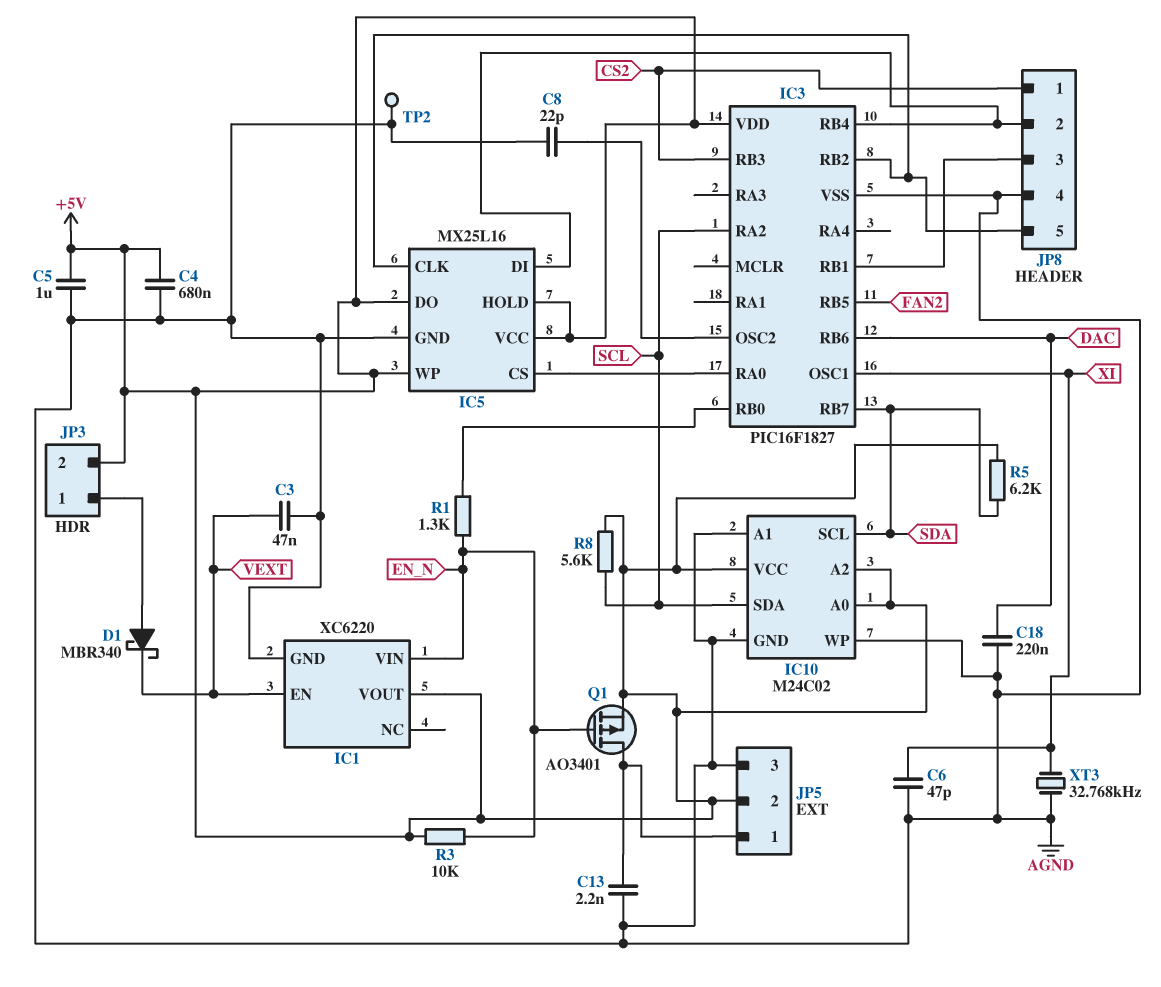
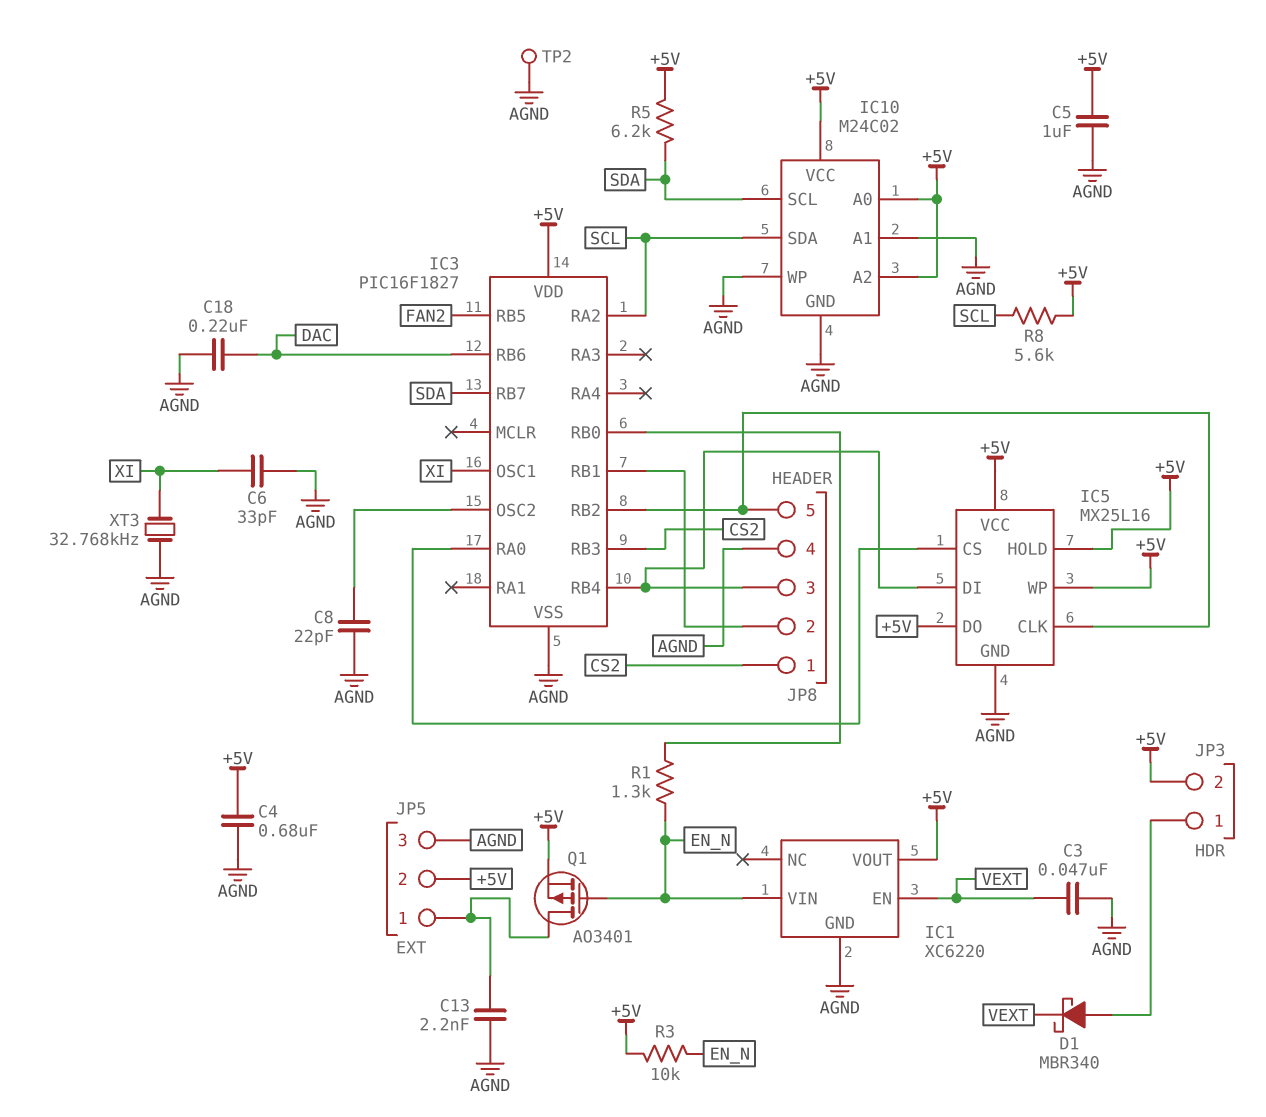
C6: 47pF (AGND, XI) -> 33pF (AGND, XI)
JP8 pin 2: IC3/RB4 -> IC3/RB1
JP8 pin 3: IC3/RB1 -> IC3/RB4

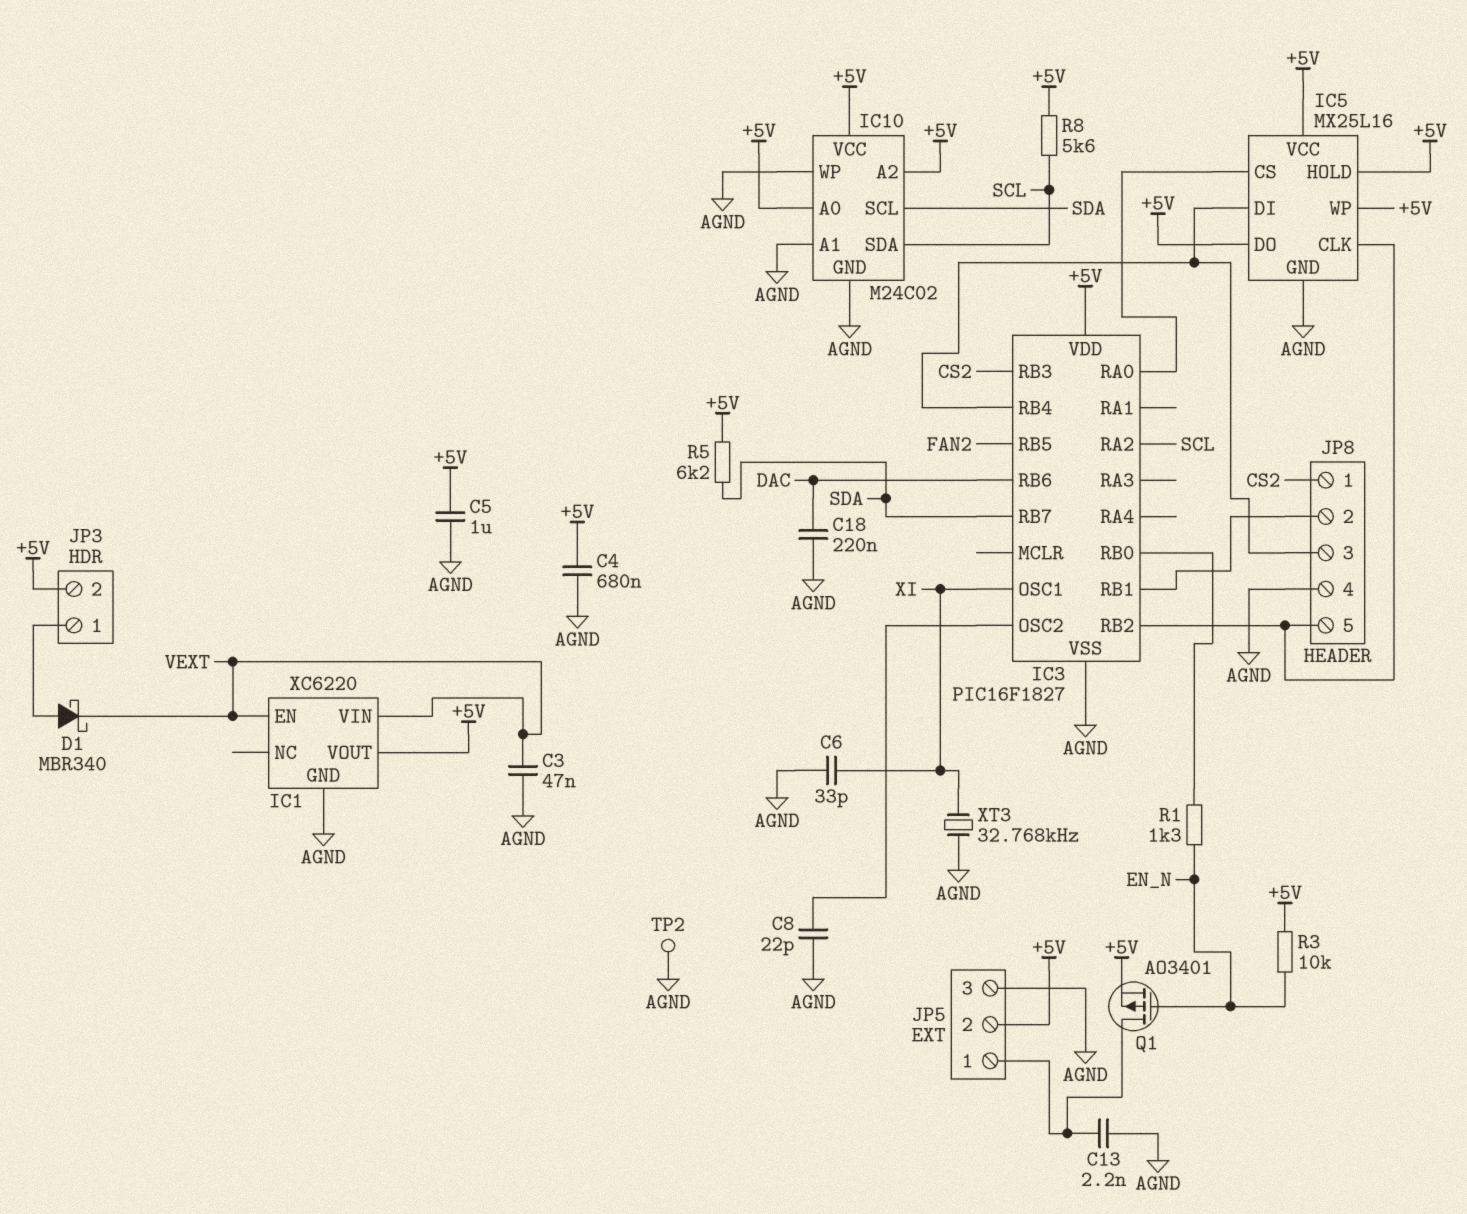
IC1 pin VIN: EN_N -> VEXT

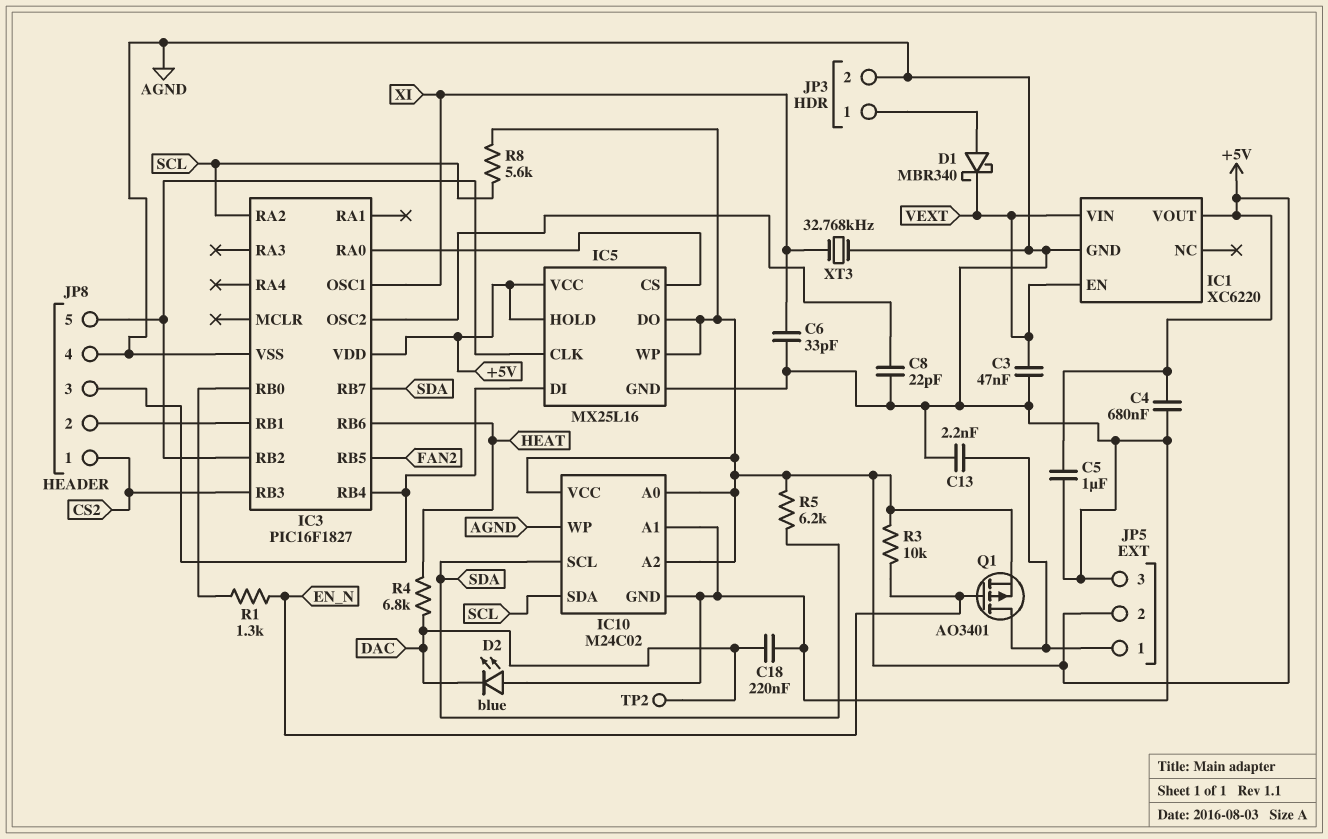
D2: none -> LED blue (A AGND, K DAC)
IC3 pin RB6: DAC -> HEAT
JP3 pin 2: +5V -> AGND
R4: none -> 6.8k (DAC, HEAT)
TP2: test point (AGND) -> test point (DAC)

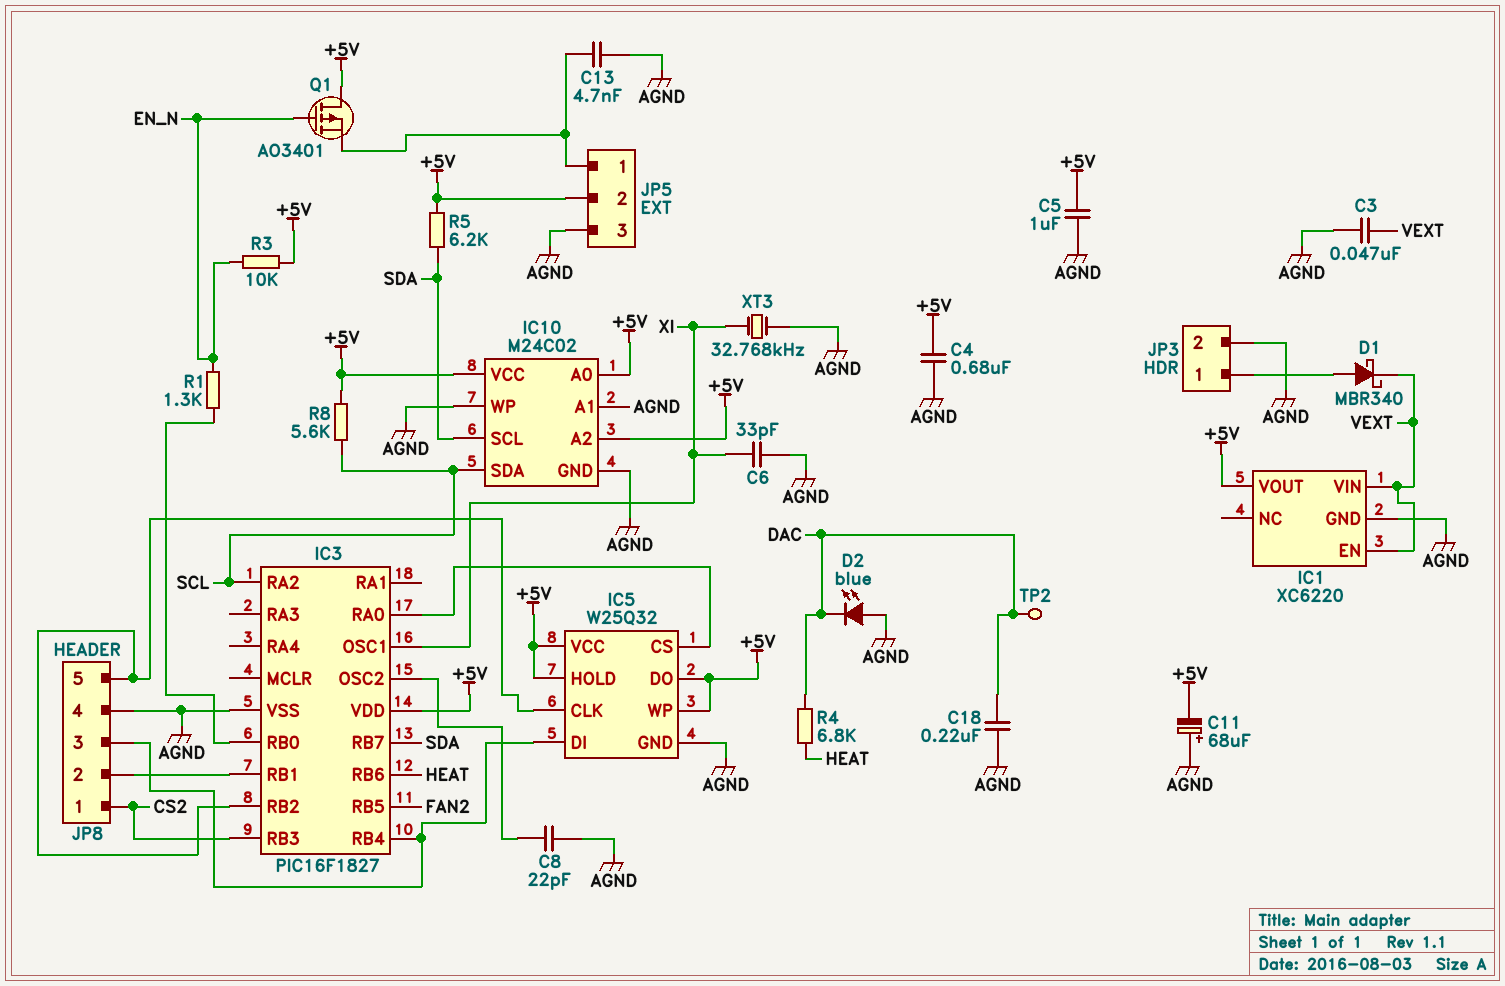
C11: none -> 68uF (plus AGND, minus +5V)
C13: 2.2nF (AGND, JP5/1) -> 4.7nF (AGND, JP5/1)
IC5: MX25L16 -> W25Q32
Q1: PMOS AO3401 (G EN_N, D JP5/1, S +5V) -> PMOS AO3401 (G EN_N, D +5V, S JP5/1)

